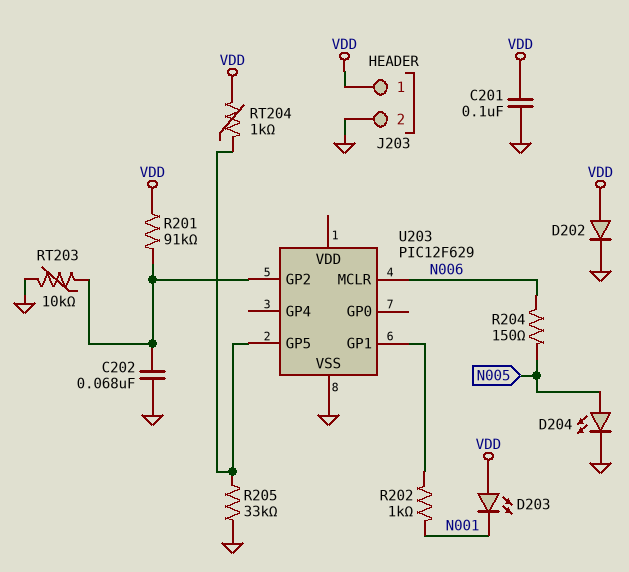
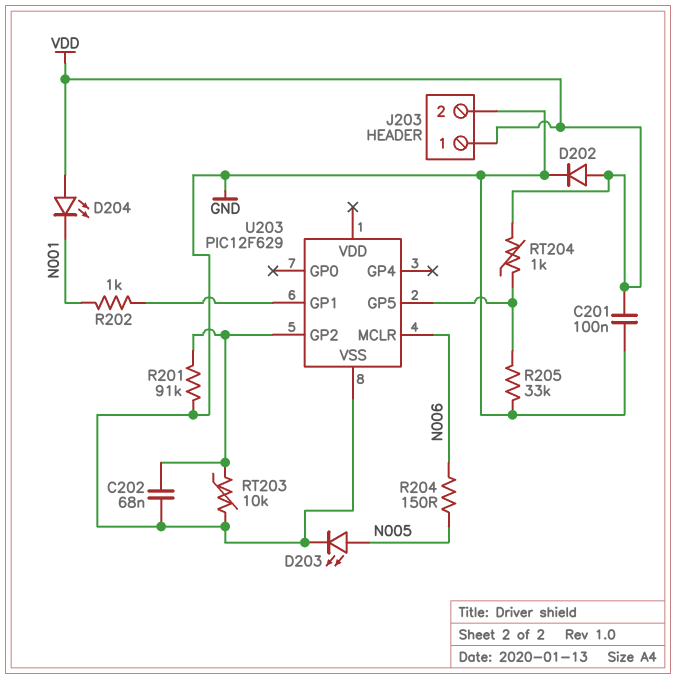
D203: LED (A VDD, K N001) -> LED (A N005, K GND)
D204: LED (A N005, K GND) -> LED (A VDD, K N001)
R201: 91k (U203/GP2, VDD) -> 91k (GND, U203/GP2)

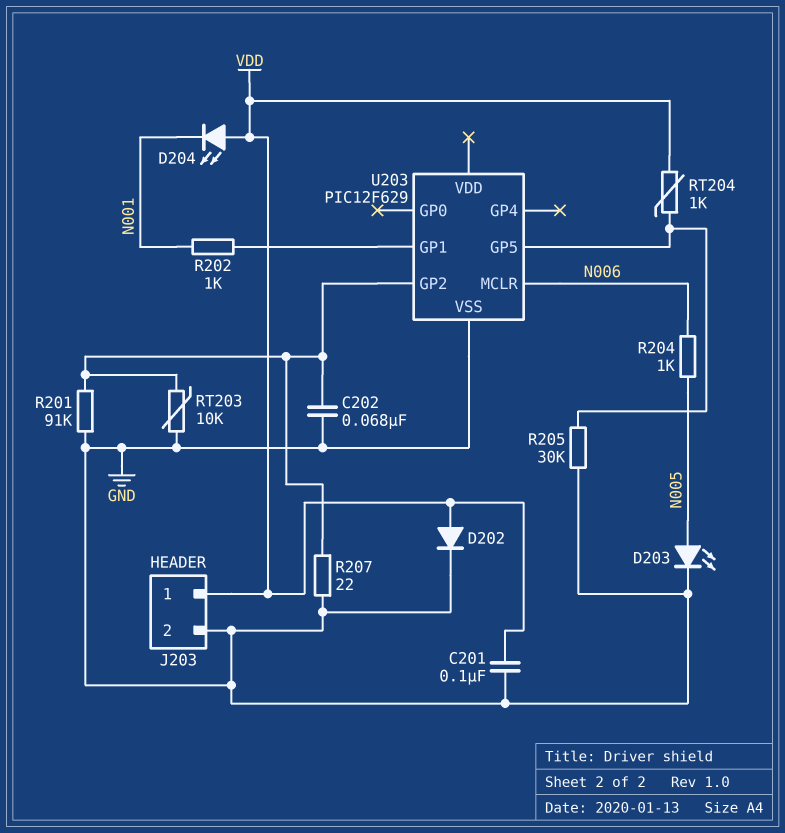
R204: 150 (N005, N006) -> 1k (N005, N006)
R205: 33k (GND, U203/GP5) -> 30k (GND, U203/GP5)
R207: none -> 22 (GND, U203/GP2)

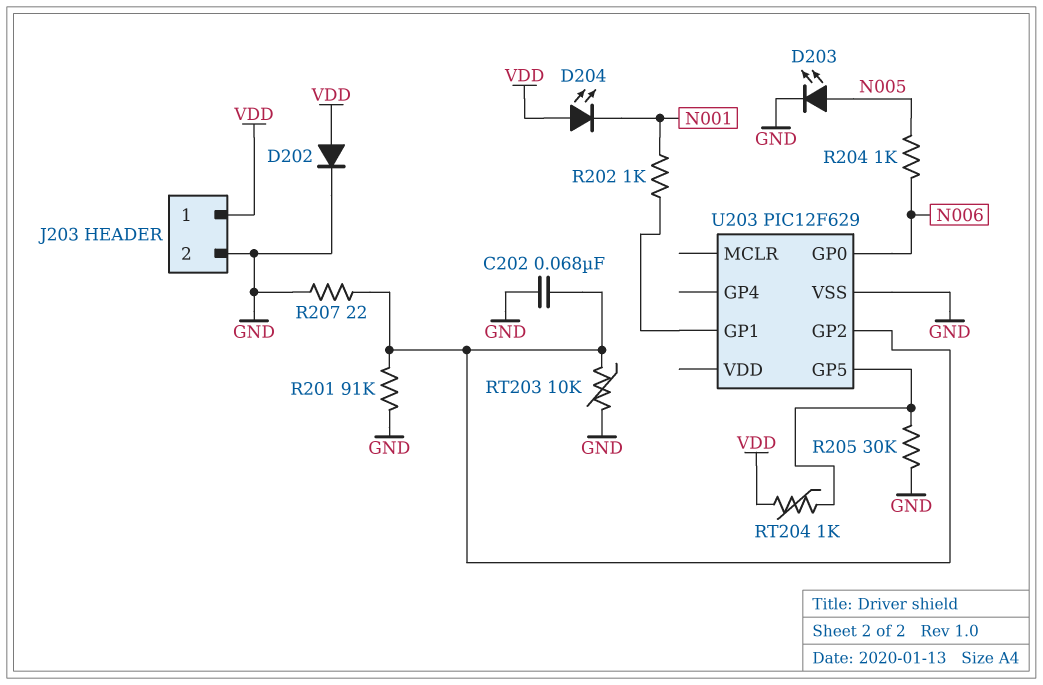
C201: 100nF (GND, VDD) -> none
U203 pin GP0: none -> N006
U203 pin MCLR: N006 -> none

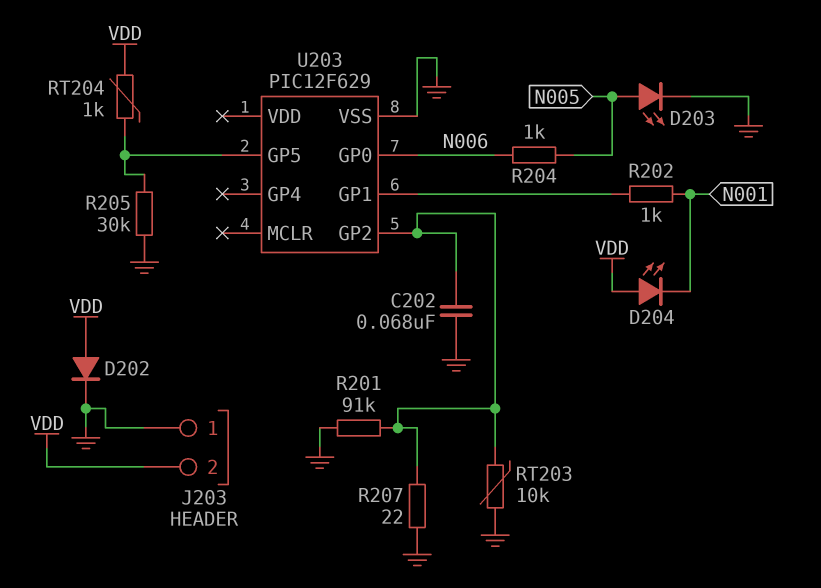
J203 pin 1: VDD -> GND
J203 pin 2: GND -> VDD

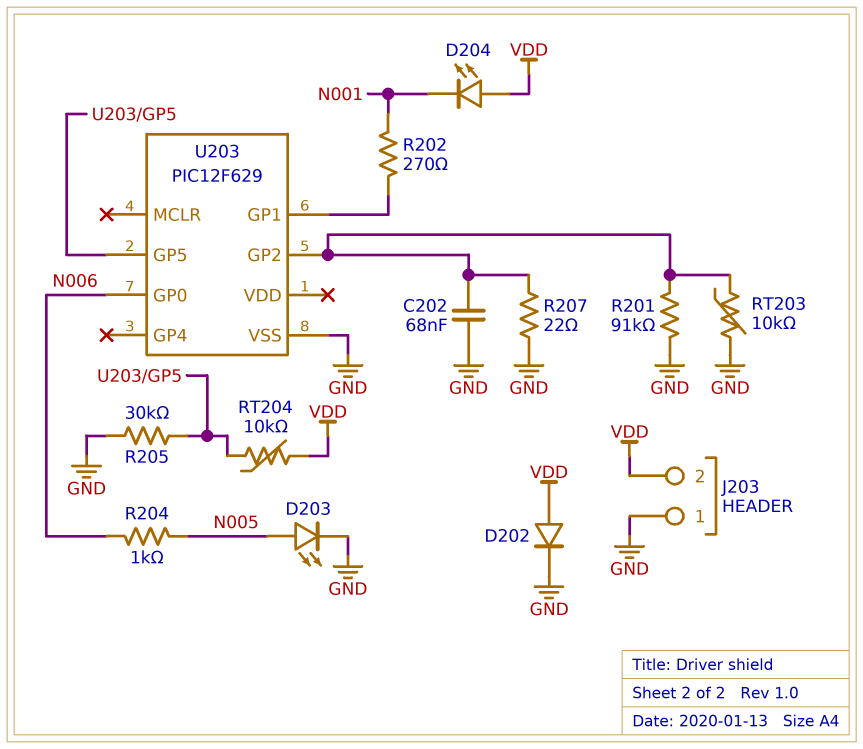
R202: 1k (N001, U203/GP1) -> 270 (N001, U203/GP1)
RT204: 1k (U203/GP5, VDD) -> 10k (U203/GP5, VDD)

